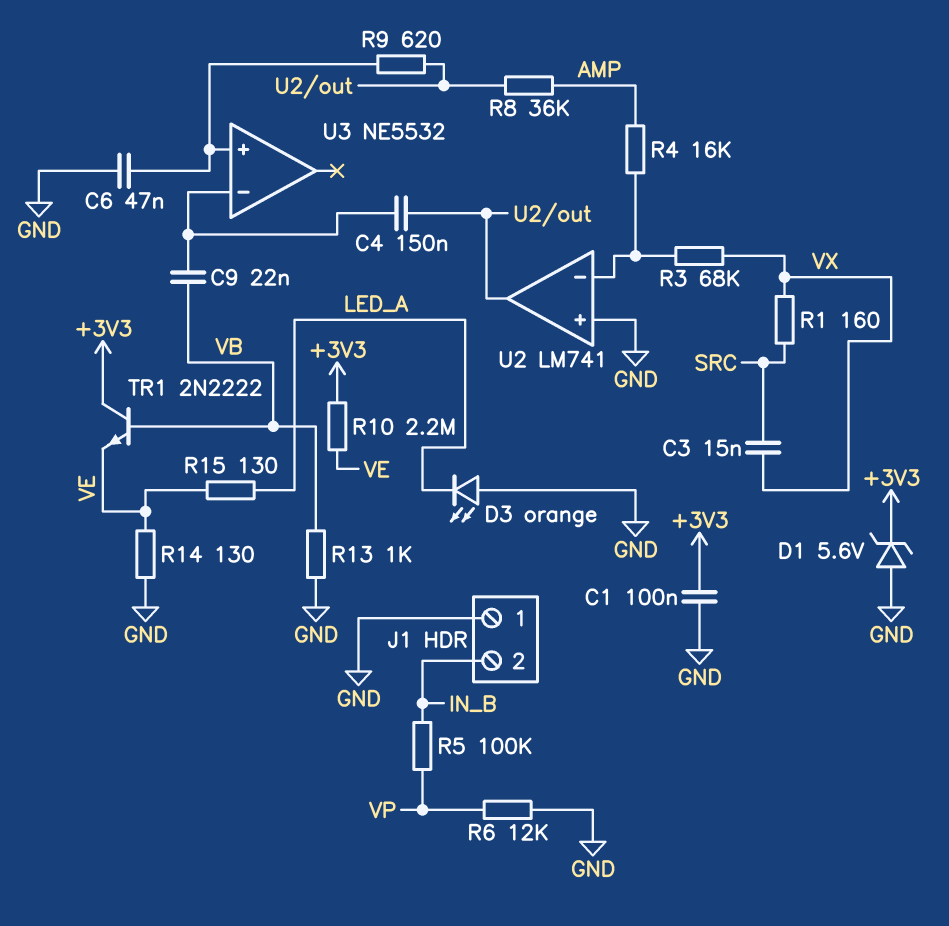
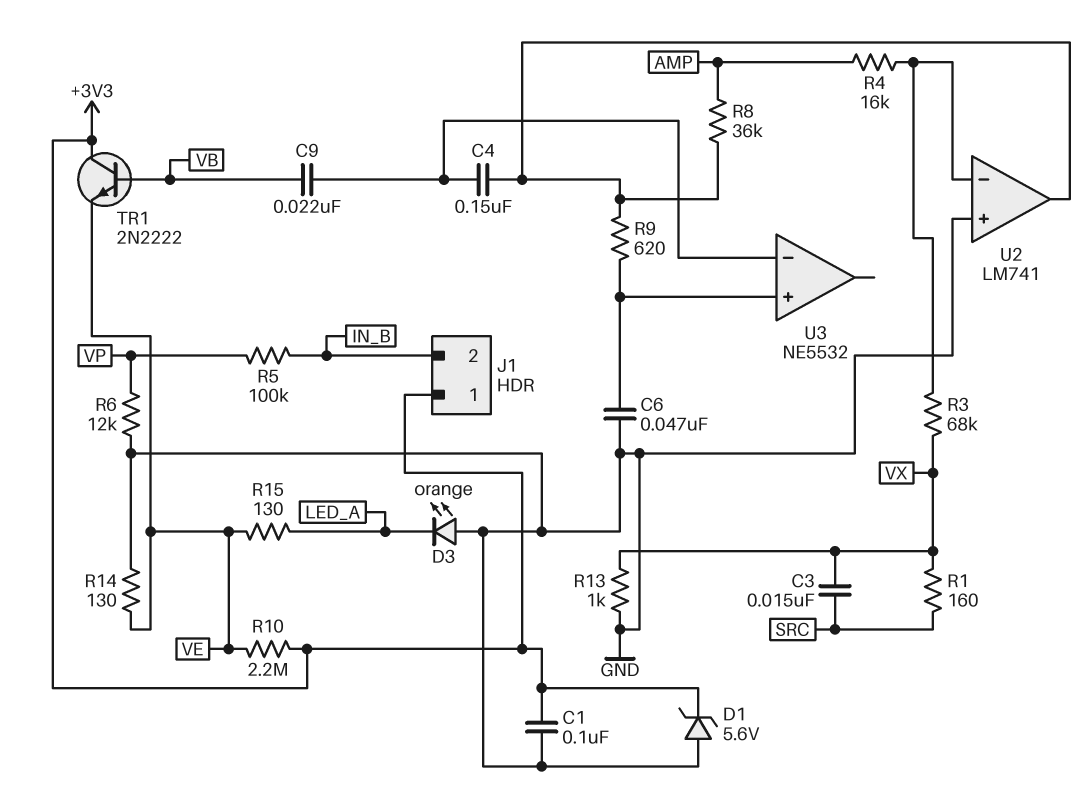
J1 pin 1: GND -> +3V3
R13: 1k (GND, VB) -> 1k (GND, VX)

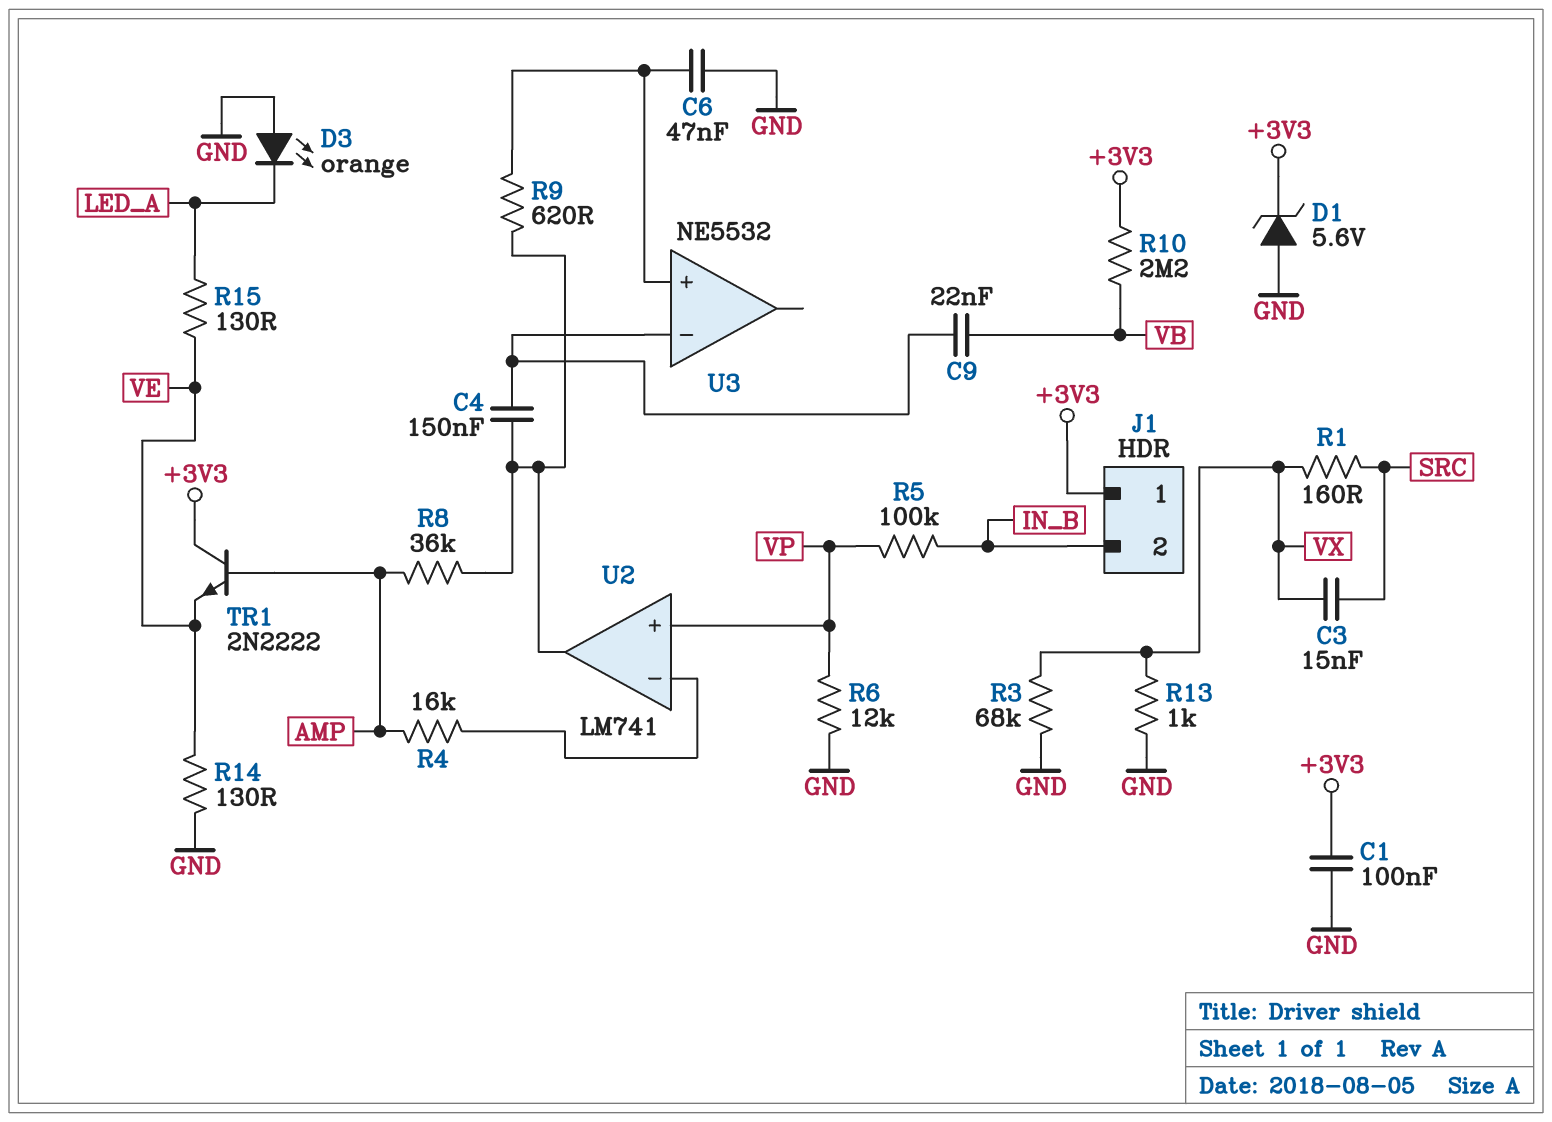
R3: 68k (U2/in-, VX) -> 68k (GND, VX)
R10: 2.2M (+3V3, VE) -> 2.2M (+3V3, VB)
TR1: NPN 2N2222 (B VB, C +3V3, E VE) -> NPN 2N2222 (B AMP, C +3V3, E VE)
U2 pin in+: GND -> VP

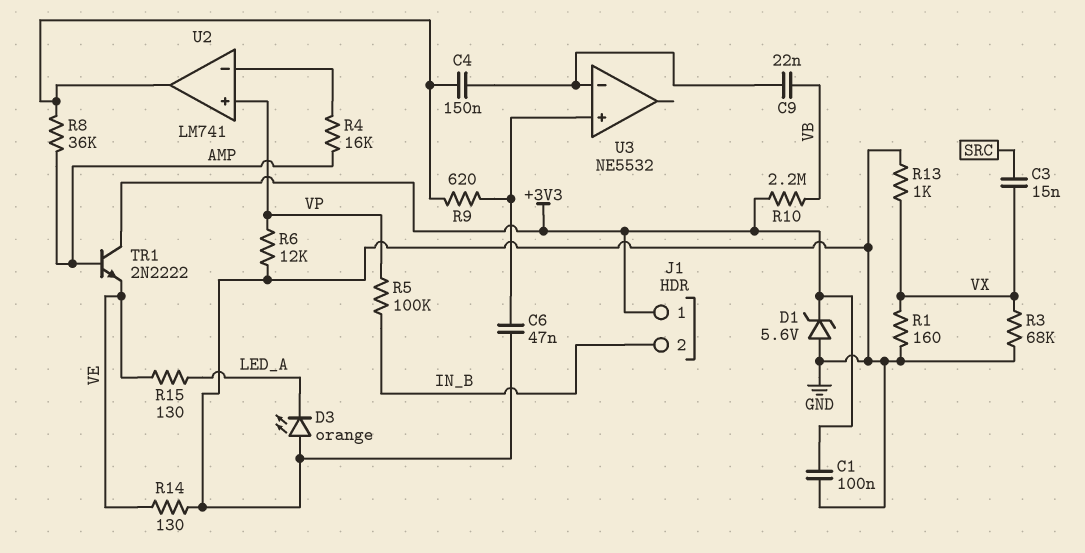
R1: 160 (SRC, VX) -> 160 (GND, VX)

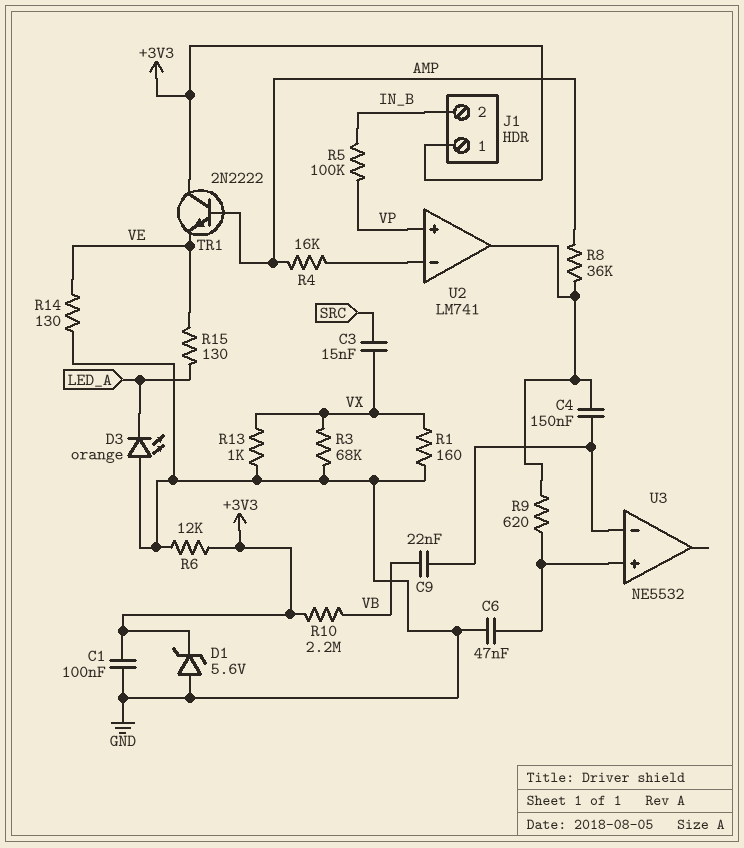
R6: 12k (GND, VP) -> 12k (+3V3, GND)

